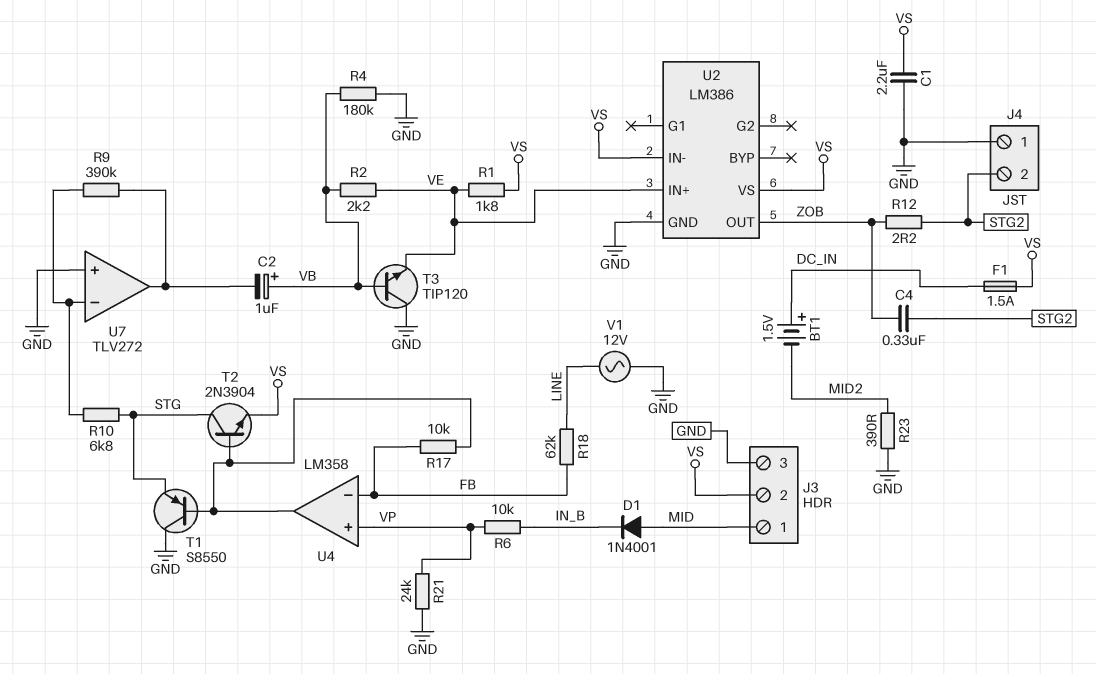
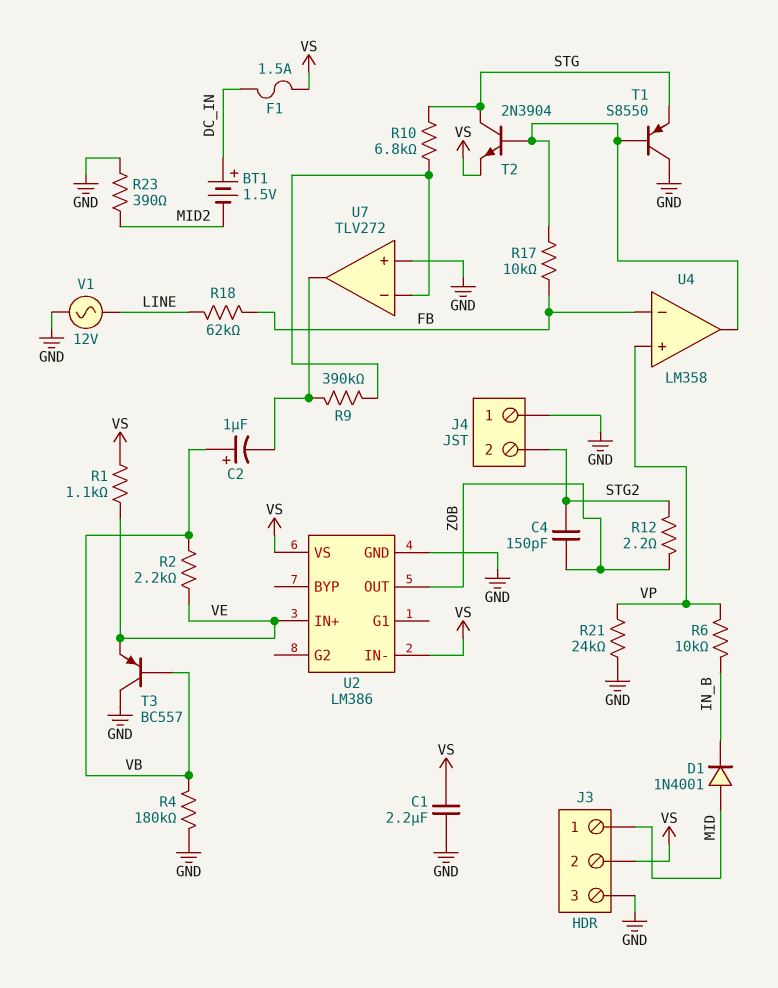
C4: 330nF (STG2, ZOB) -> 150pF (STG2, ZOB)
R1: 1.8k (VE, VS) -> 1.1k (VE, VS)
T3: NPN TIP120 (B VB, C GND, E VE) -> PNP BC557 (B VB, C GND, E VE)

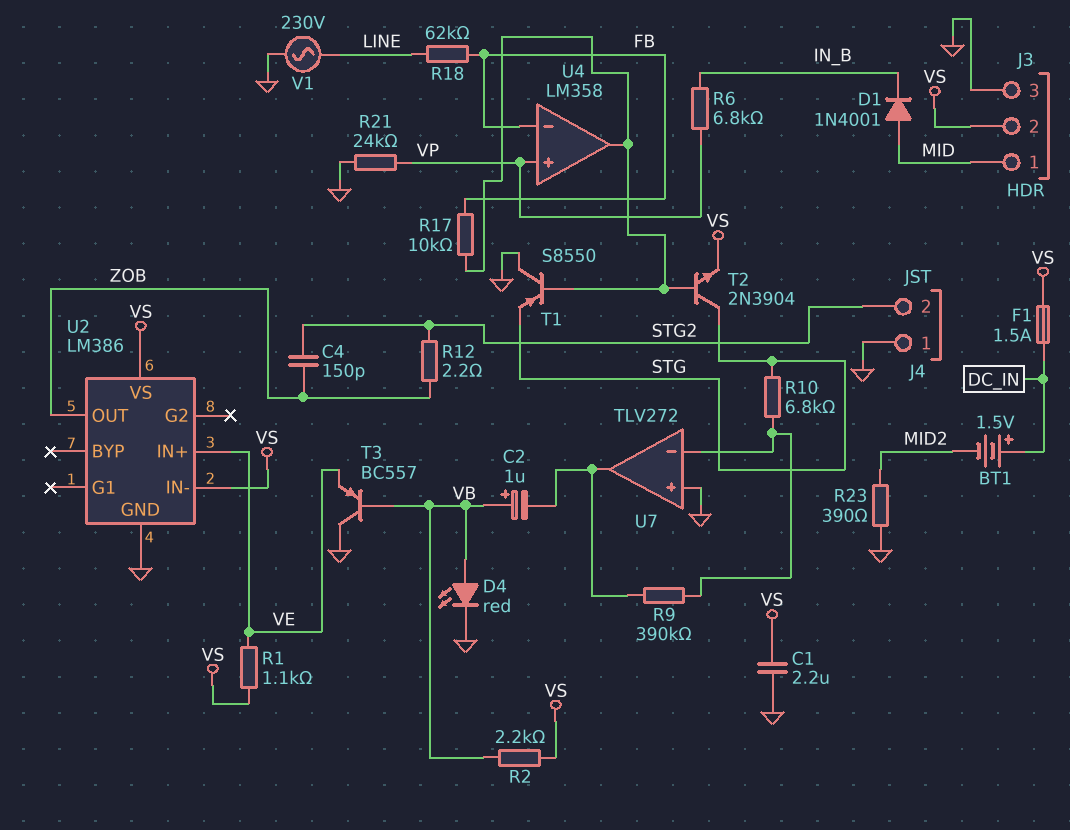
D4: none -> LED red (A VB, K GND)
R2: 2.2k (VB, VE) -> 2.2k (VB, VS)
R4: 180k (GND, VB) -> none
R6: 10k (IN_B, VP) -> 6.8k (IN_B, VP)
V1: AC 12V (GND, LINE) -> AC 230V (GND, LINE)

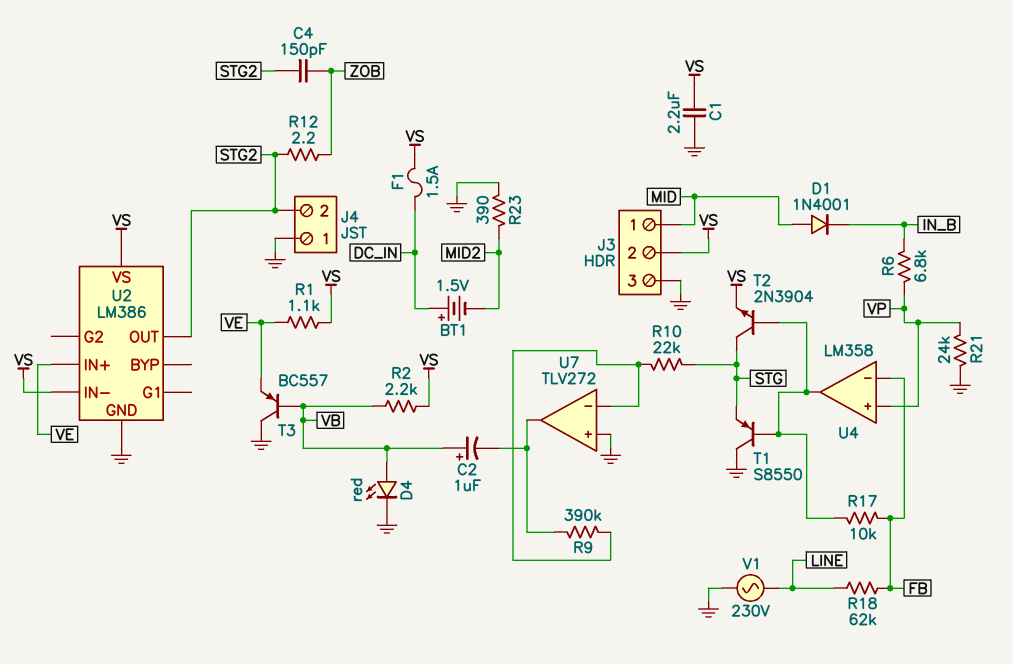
R10: 6.8k (STG, U7/in-) -> 22k (STG, U7/in-)
U2 pin OUT: ZOB -> STG2

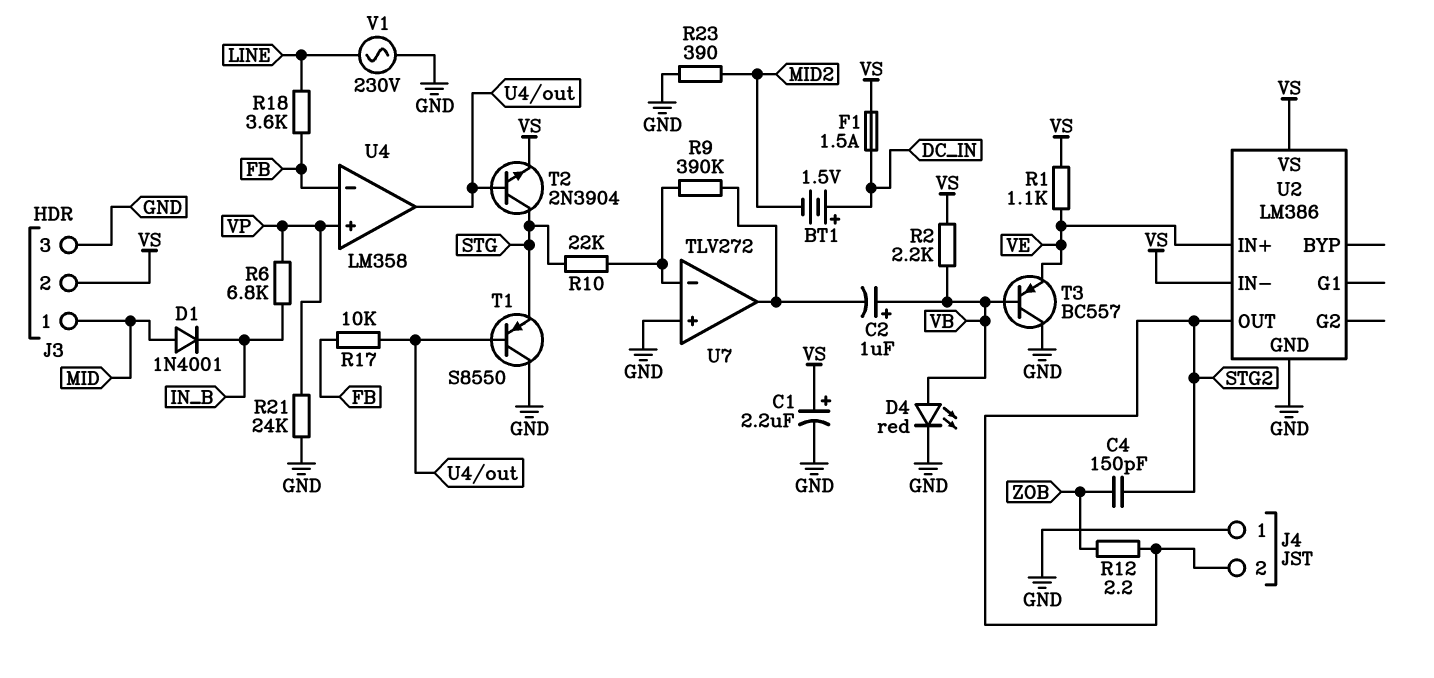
C1: 2.2uF (GND, VS) -> 2.2uF (plus VS, minus GND)
R18: 62k (FB, LINE) -> 3.6k (FB, LINE)

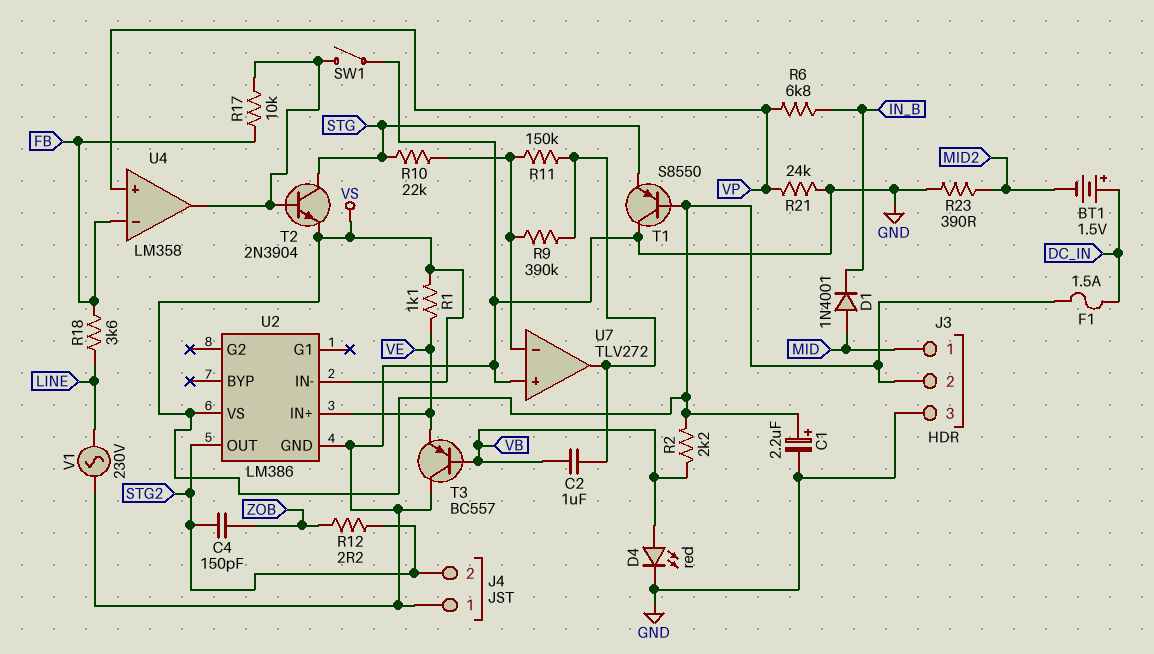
C2: 1uF (plus VB, minus U7/out) -> 1uF (U7/out, VB)
R11: none -> 150k (U7/in-, U7/out)
SW1: none -> switch (GND, U4/out)
T1: PNP S8550 (B U4/out, C GND, E STG) -> PNP S8550 (B VS, C GND, E STG)

